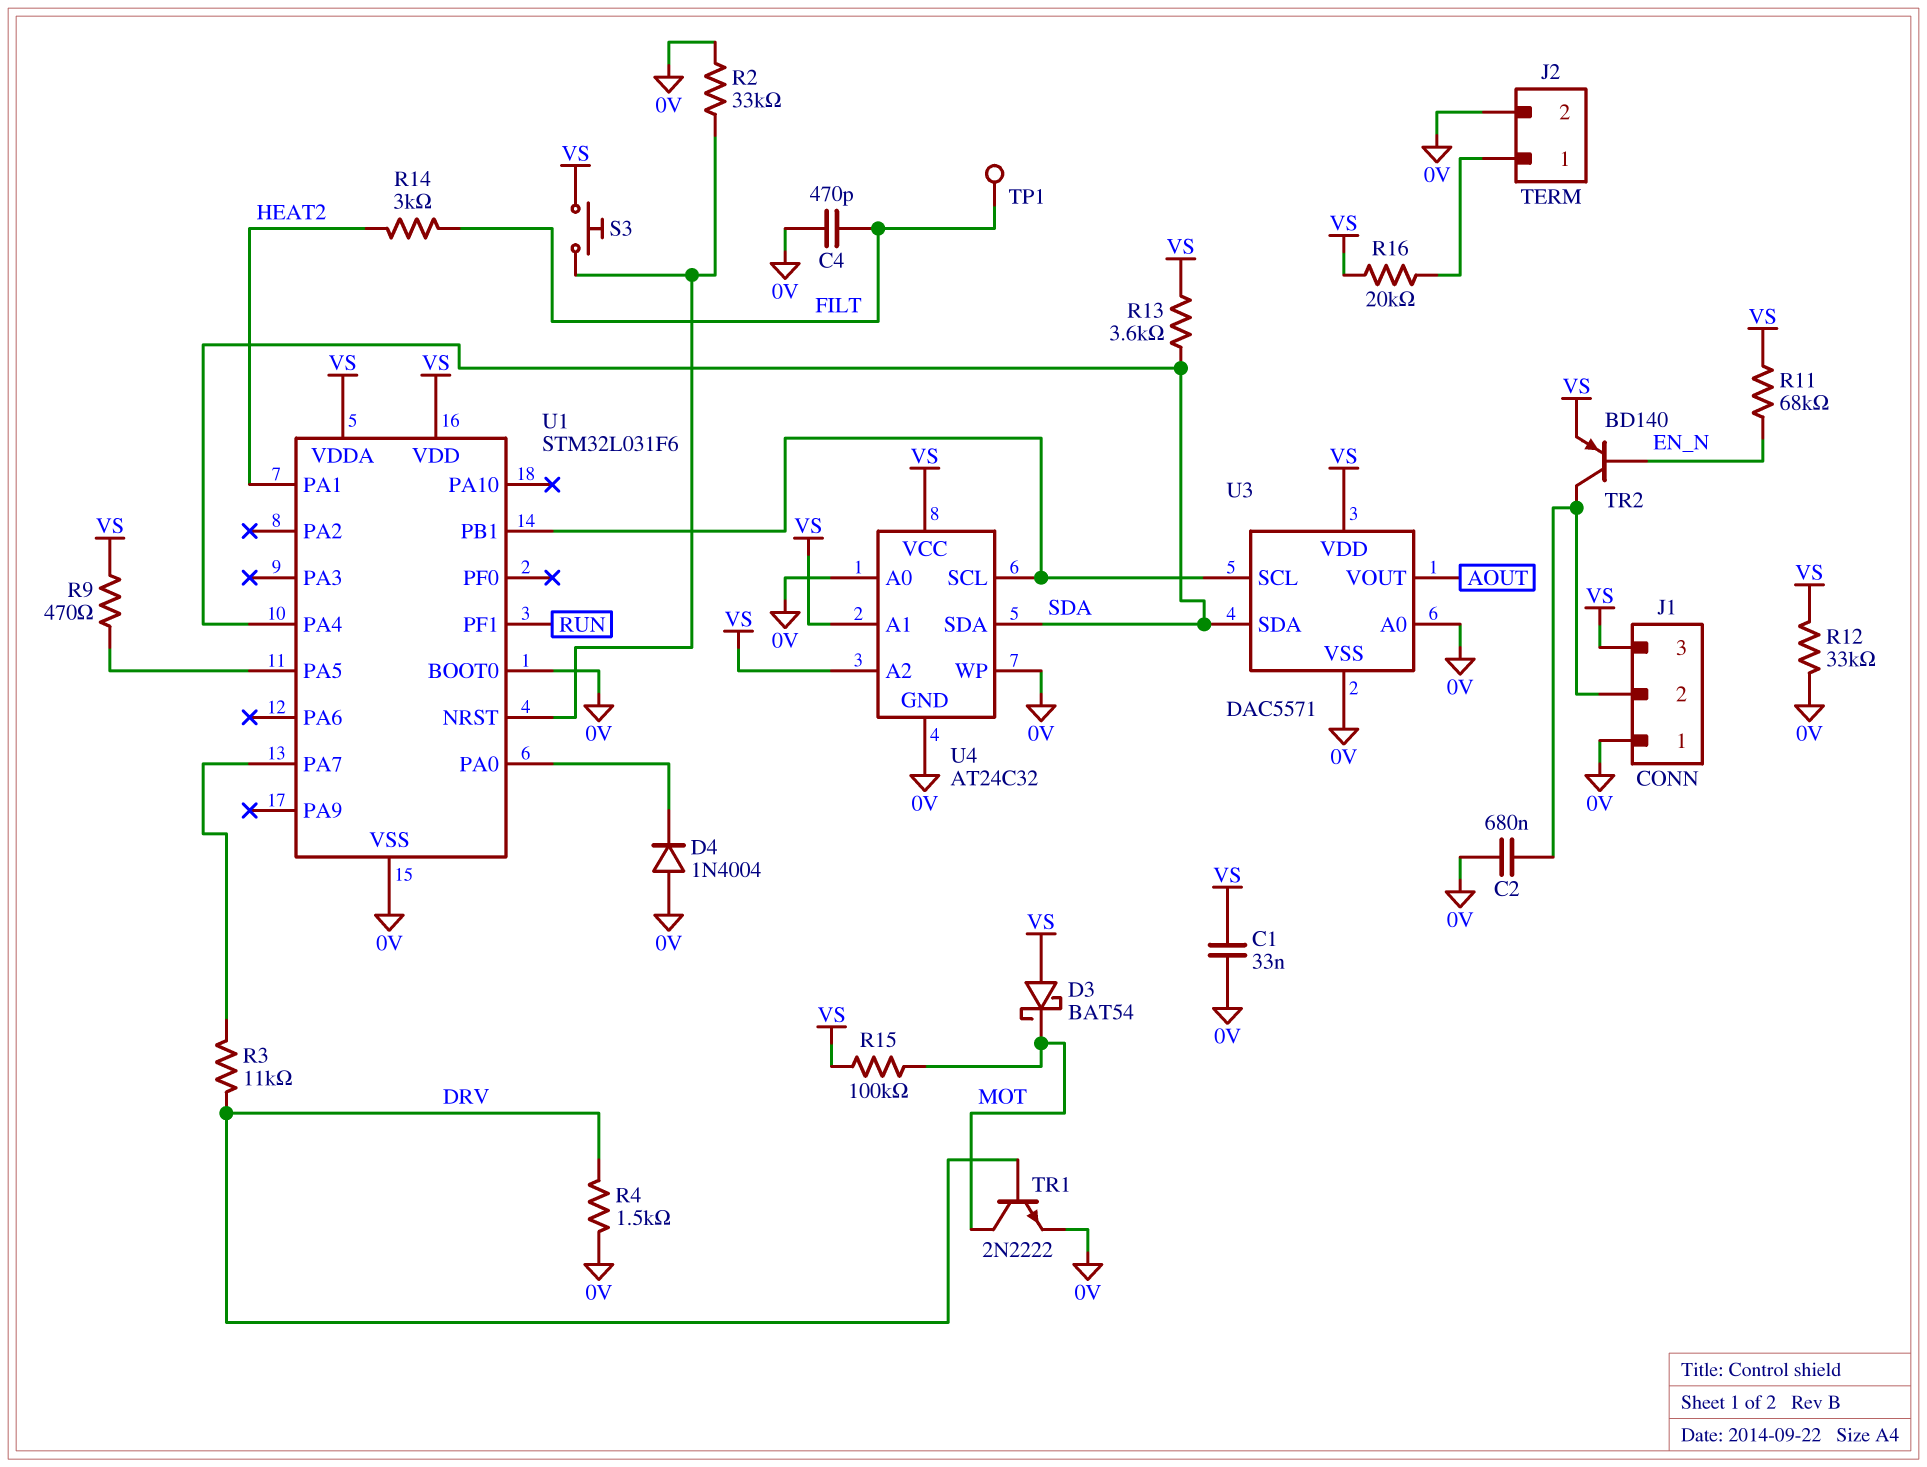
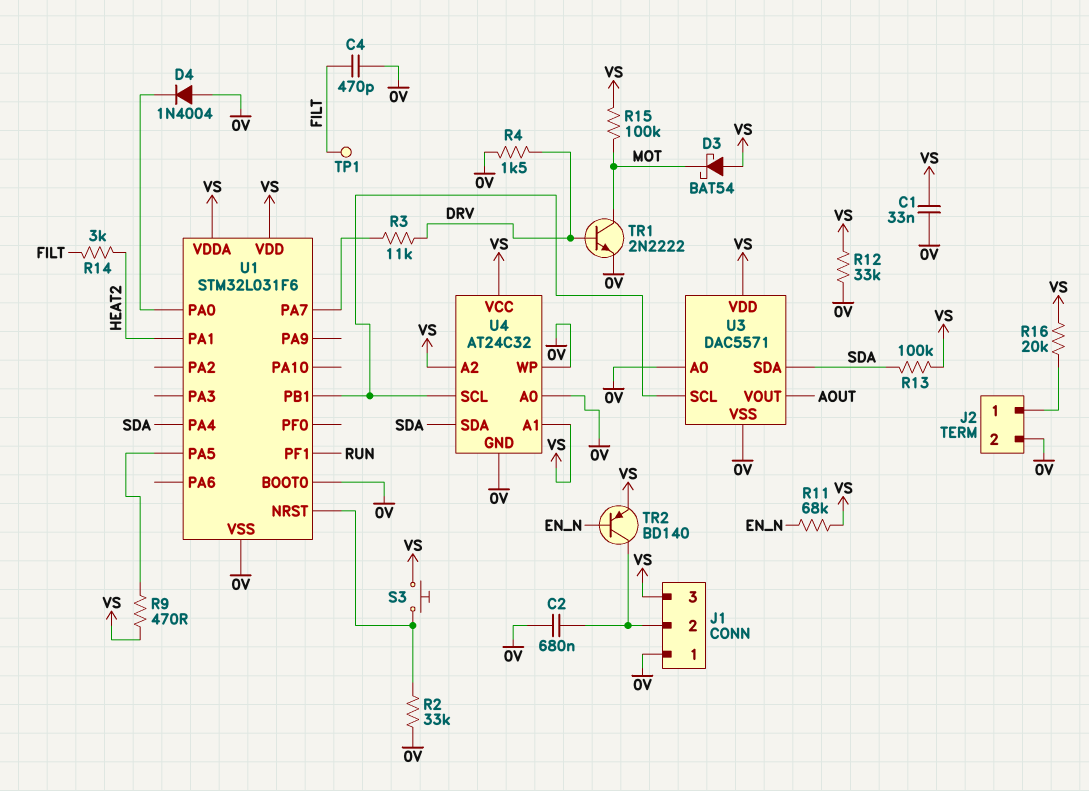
R13: 3.6k (SDA, VS) -> 100k (SDA, VS)

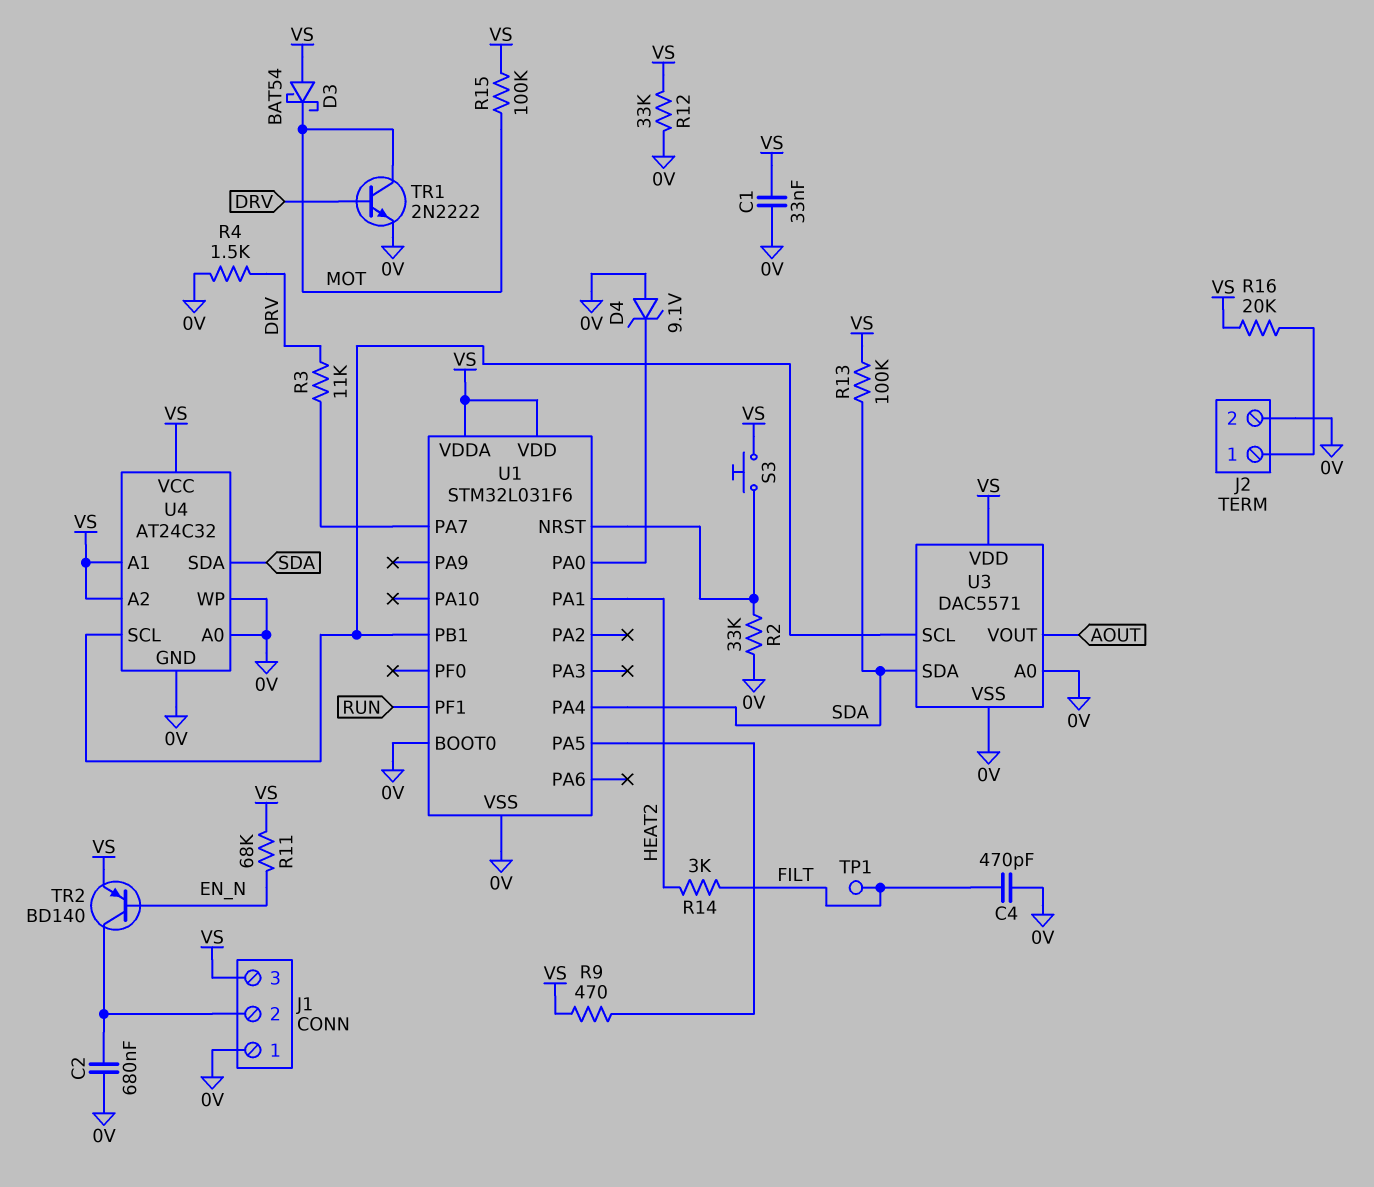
D4: diode 1N4004 (A 0V, K U1/PA0) -> zener 9.1V (A 0V, K U1/PA0)

